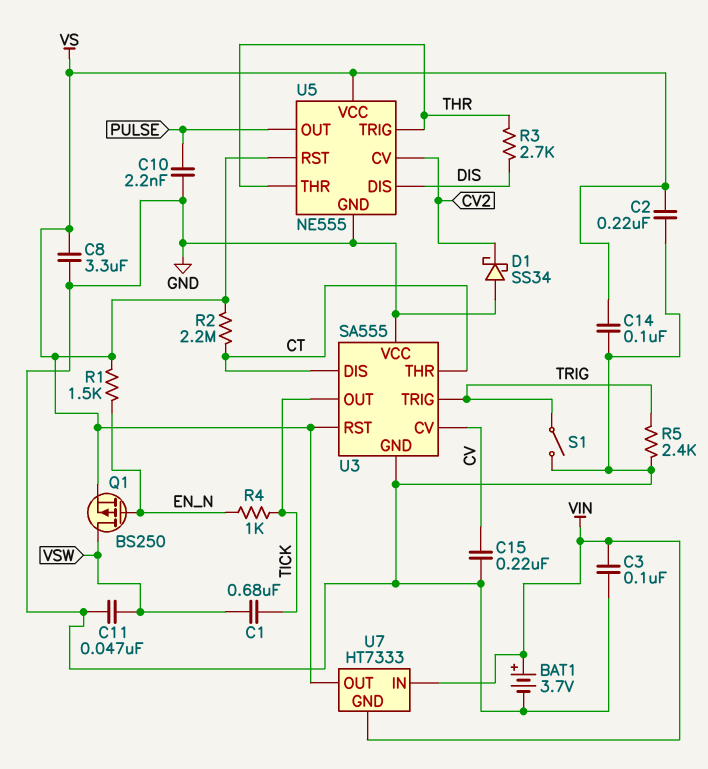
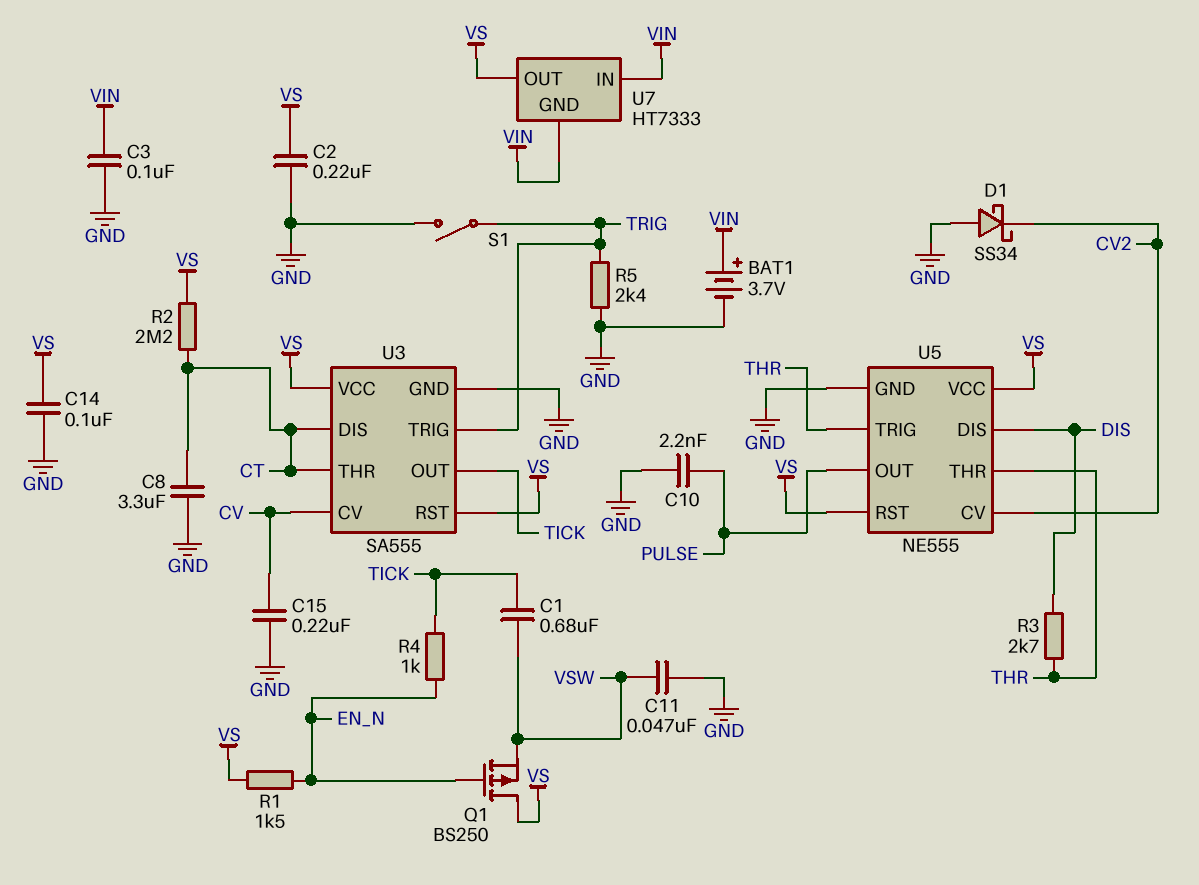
C8: 3.3uF (GND, VS) -> 3.3uF (CT, GND)
Q1: PMOS BS250 (G EN_N, D VSW, S VS) -> PMOS BS250 (G EN_N, D VS, S VSW)
U3 pin VCC: GND -> VS

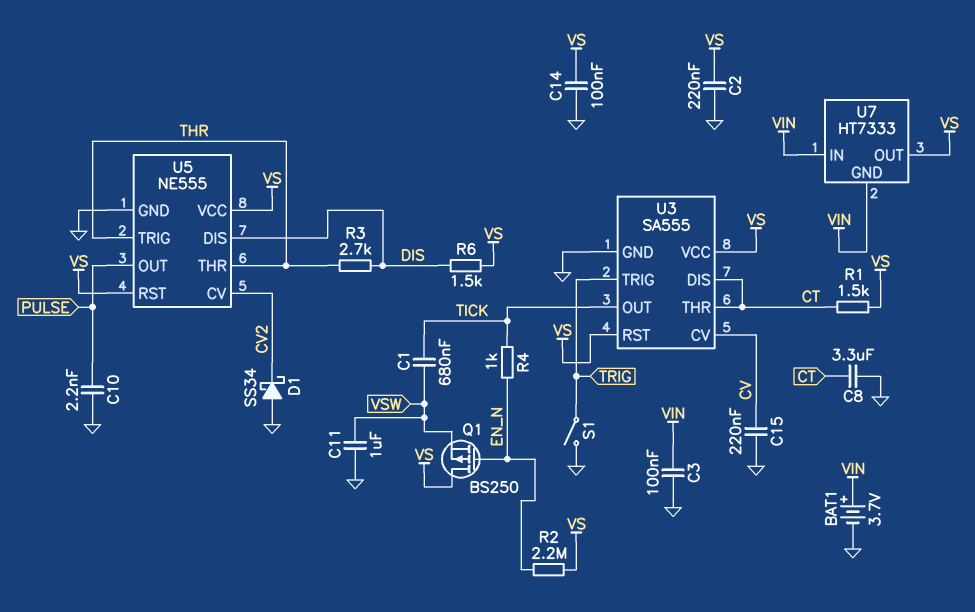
C11: 47nF (GND, VSW) -> 1uF (GND, VSW)
R1: 1.5k (EN_N, VS) -> 1.5k (CT, VS)
R2: 2.2M (CT, VS) -> 2.2M (EN_N, VS)
R5: 2.4k (GND, TRIG) -> none
R6: none -> 1.5k (DIS, VS)

